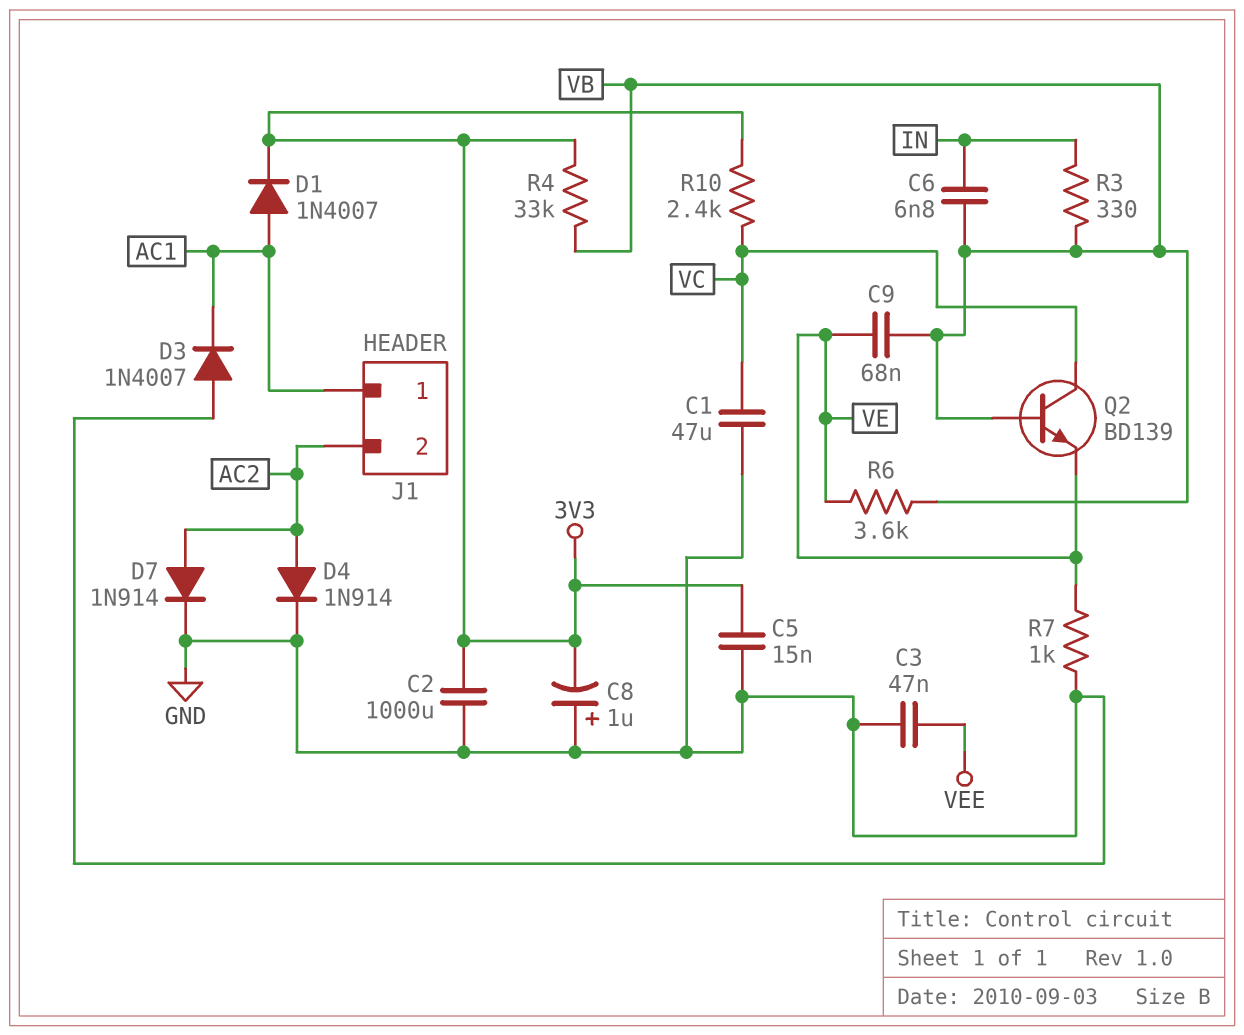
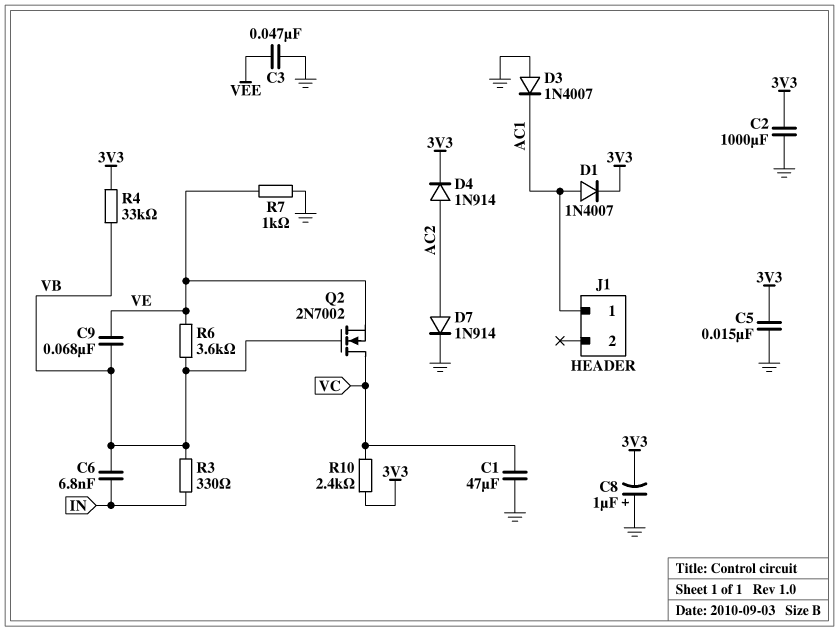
D4: diode 1N914 (A AC2, K GND) -> diode 1N914 (A AC2, K 3V3)
J1 pin 2: AC2 -> none
Q2: NPN BD139 (B VB, C VC, E VE) -> NMOS 2N7002 (G VB, D VC, S VE)

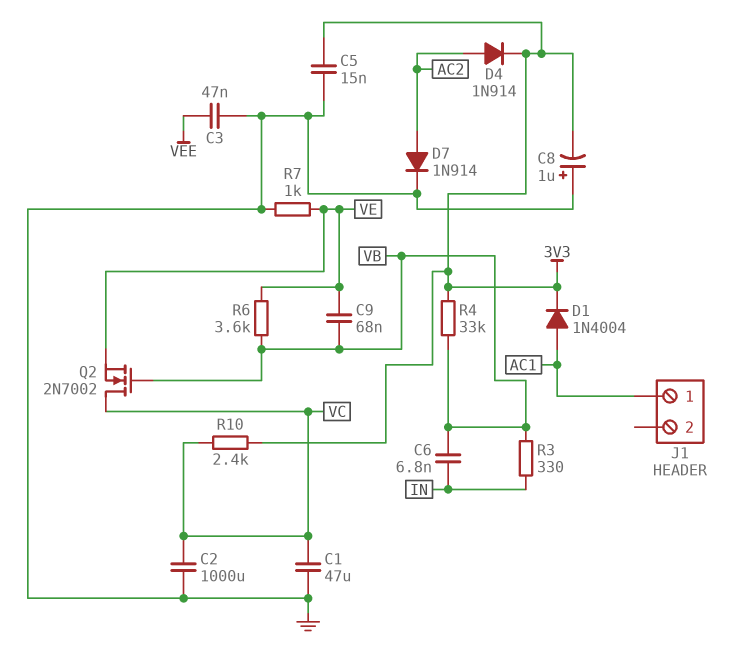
C2: 1000uF (3V3, GND) -> 1000uF (GND, VC)
D1: diode 1N4007 (A AC1, K 3V3) -> diode 1N4004 (A AC1, K 3V3)
D3: diode 1N4007 (A GND, K AC1) -> none

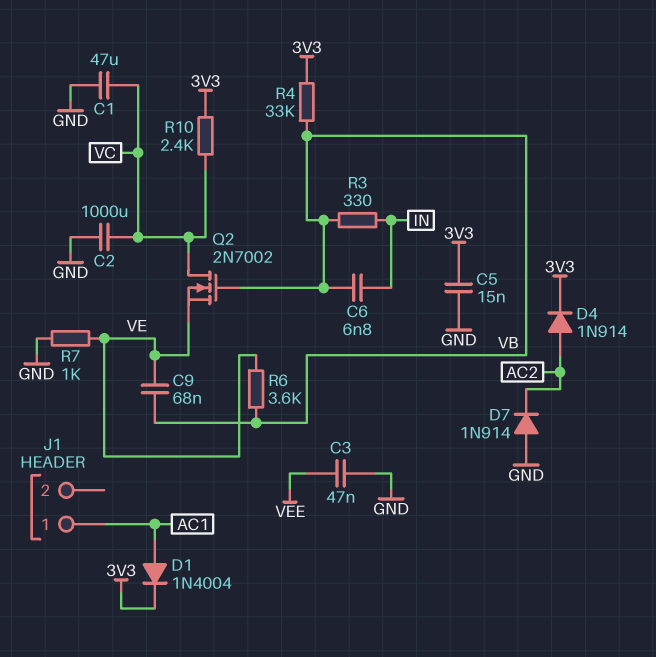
C8: 1uF (plus GND, minus 3V3) -> none
D7: diode 1N914 (A AC2, K GND) -> diode 1N914 (A GND, K AC2)

